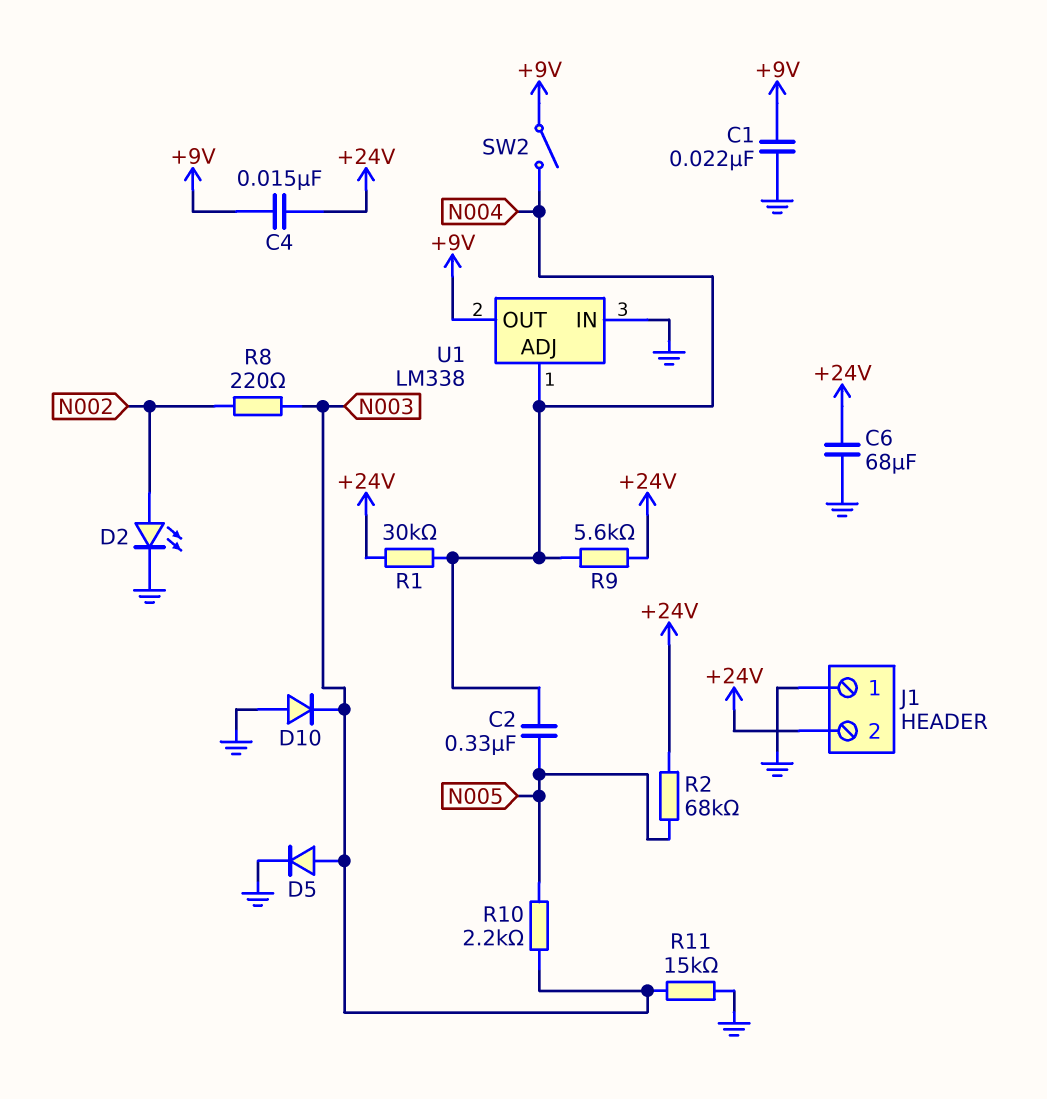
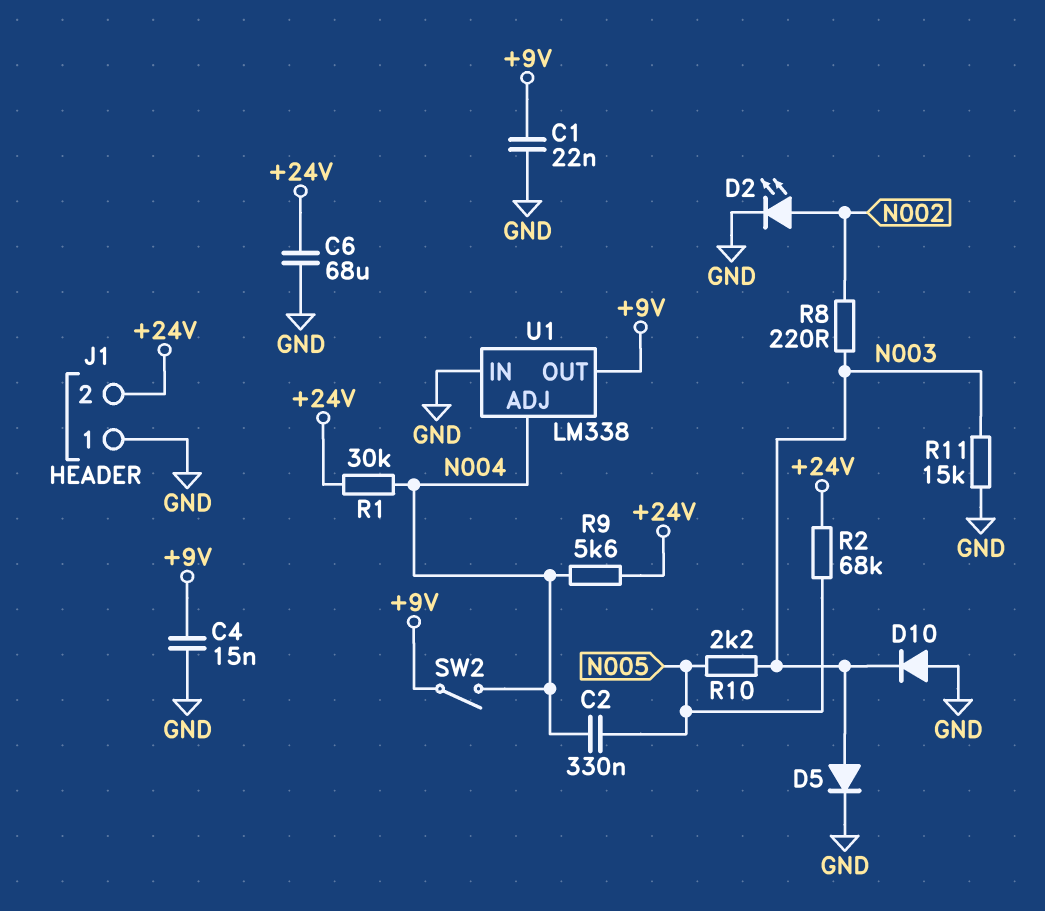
C4: 15nF (+9V, +24V) -> 15nF (+9V, GND)

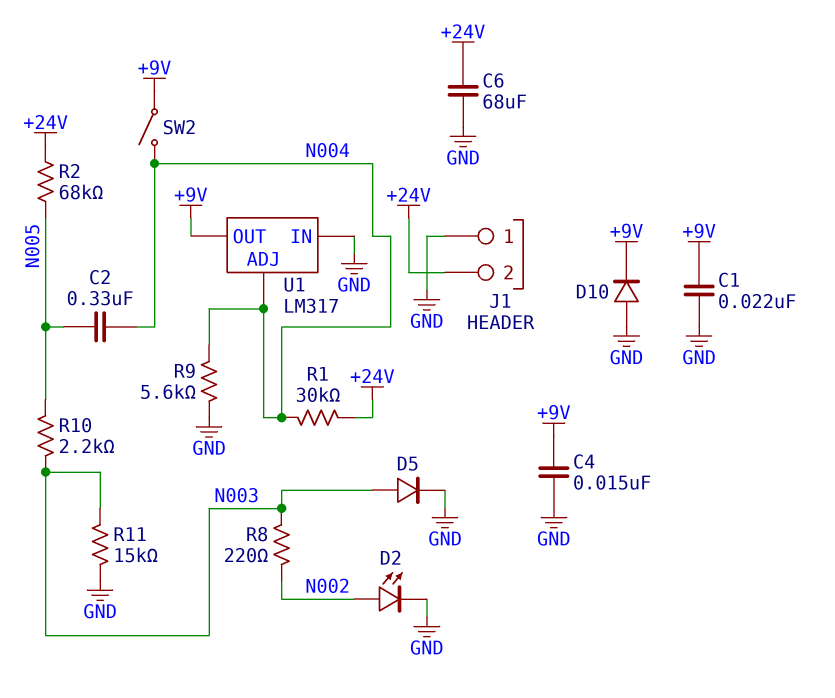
D10: diode (A GND, K N003) -> diode (A GND, K +9V)
R9: 5.6k (+24V, N004) -> 5.6k (GND, N004)
U1: LM338 -> LM317

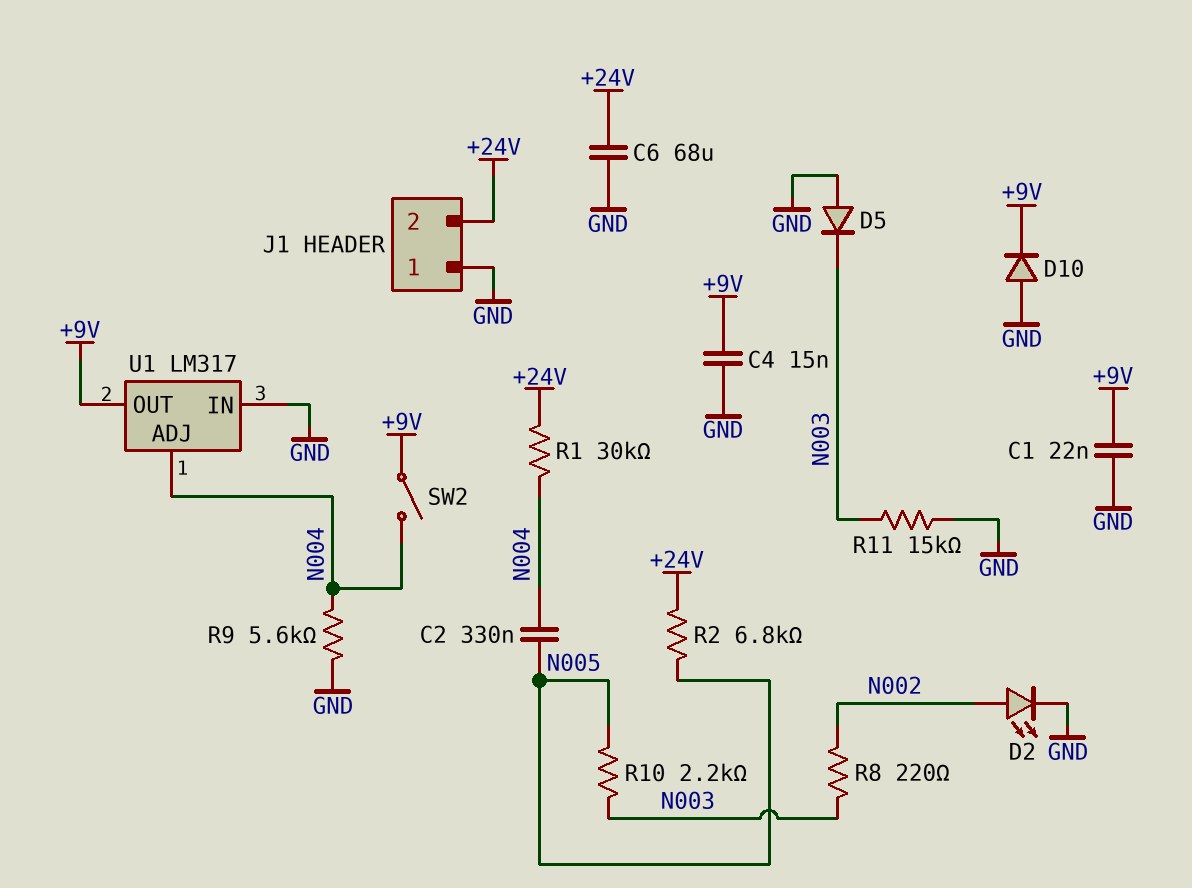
D5: diode (A N003, K GND) -> diode (A GND, K N003)
R2: 68k (+24V, N005) -> 6.8k (+24V, N005)

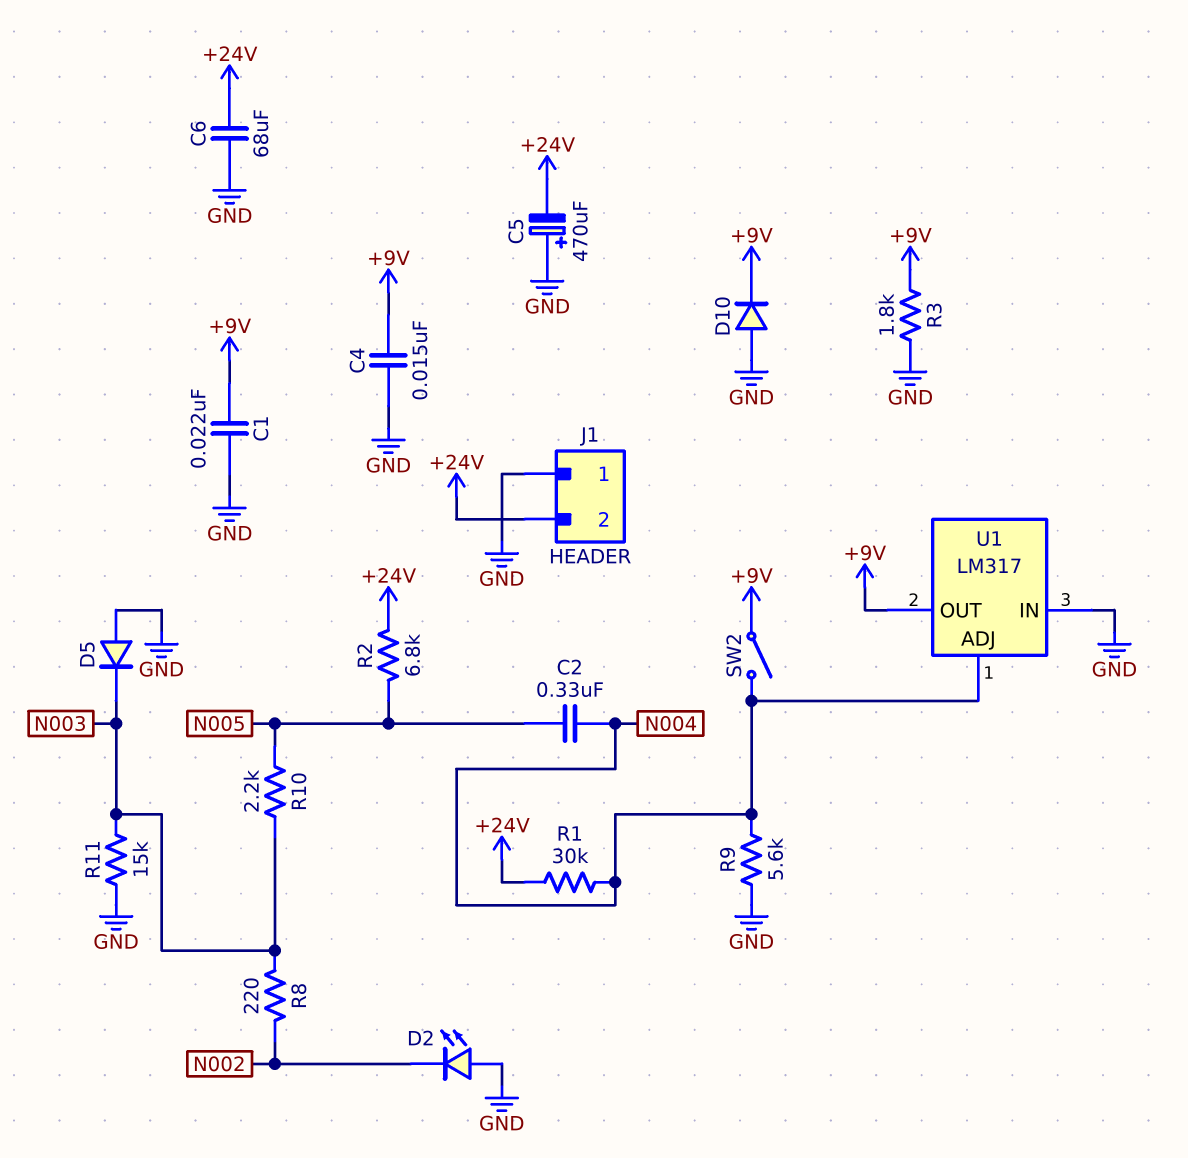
C5: none -> 470uF (plus GND, minus +24V)
D2: LED (A N002, K GND) -> LED (A GND, K N002)
R3: none -> 1.8k (+9V, GND)

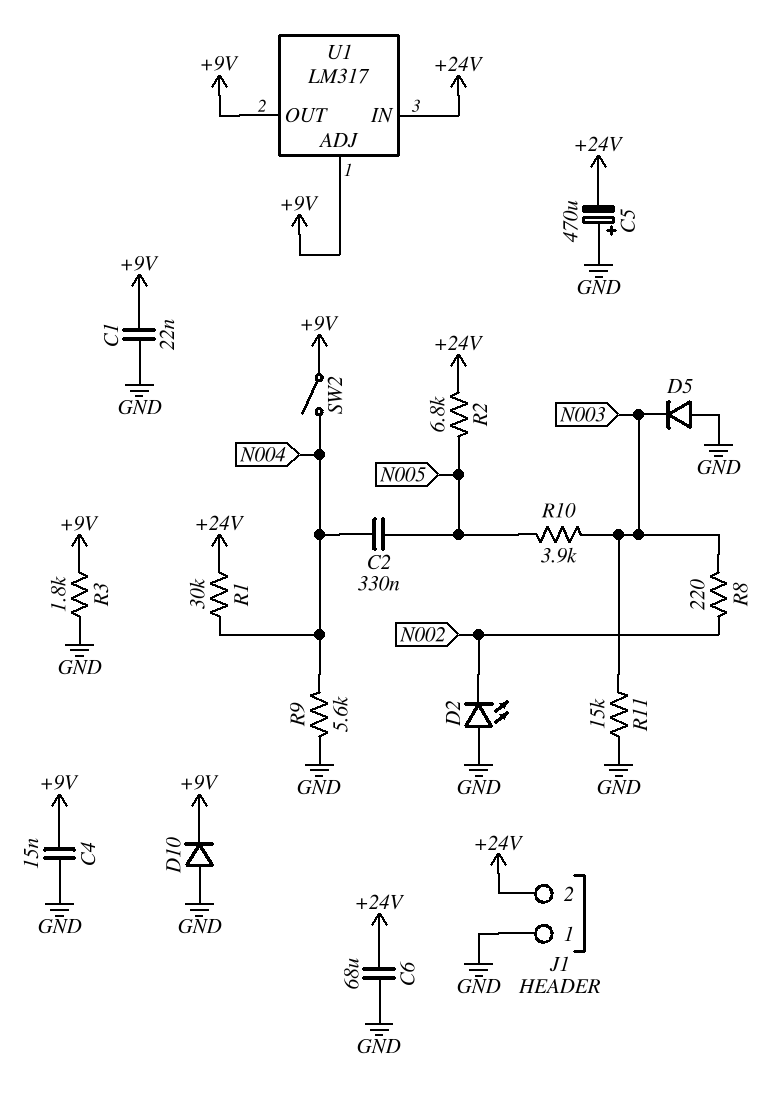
R10: 2.2k (N003, N005) -> 3.9k (N003, N005)
U1 pin ADJ: N004 -> +9V
U1 pin IN: GND -> +24V

